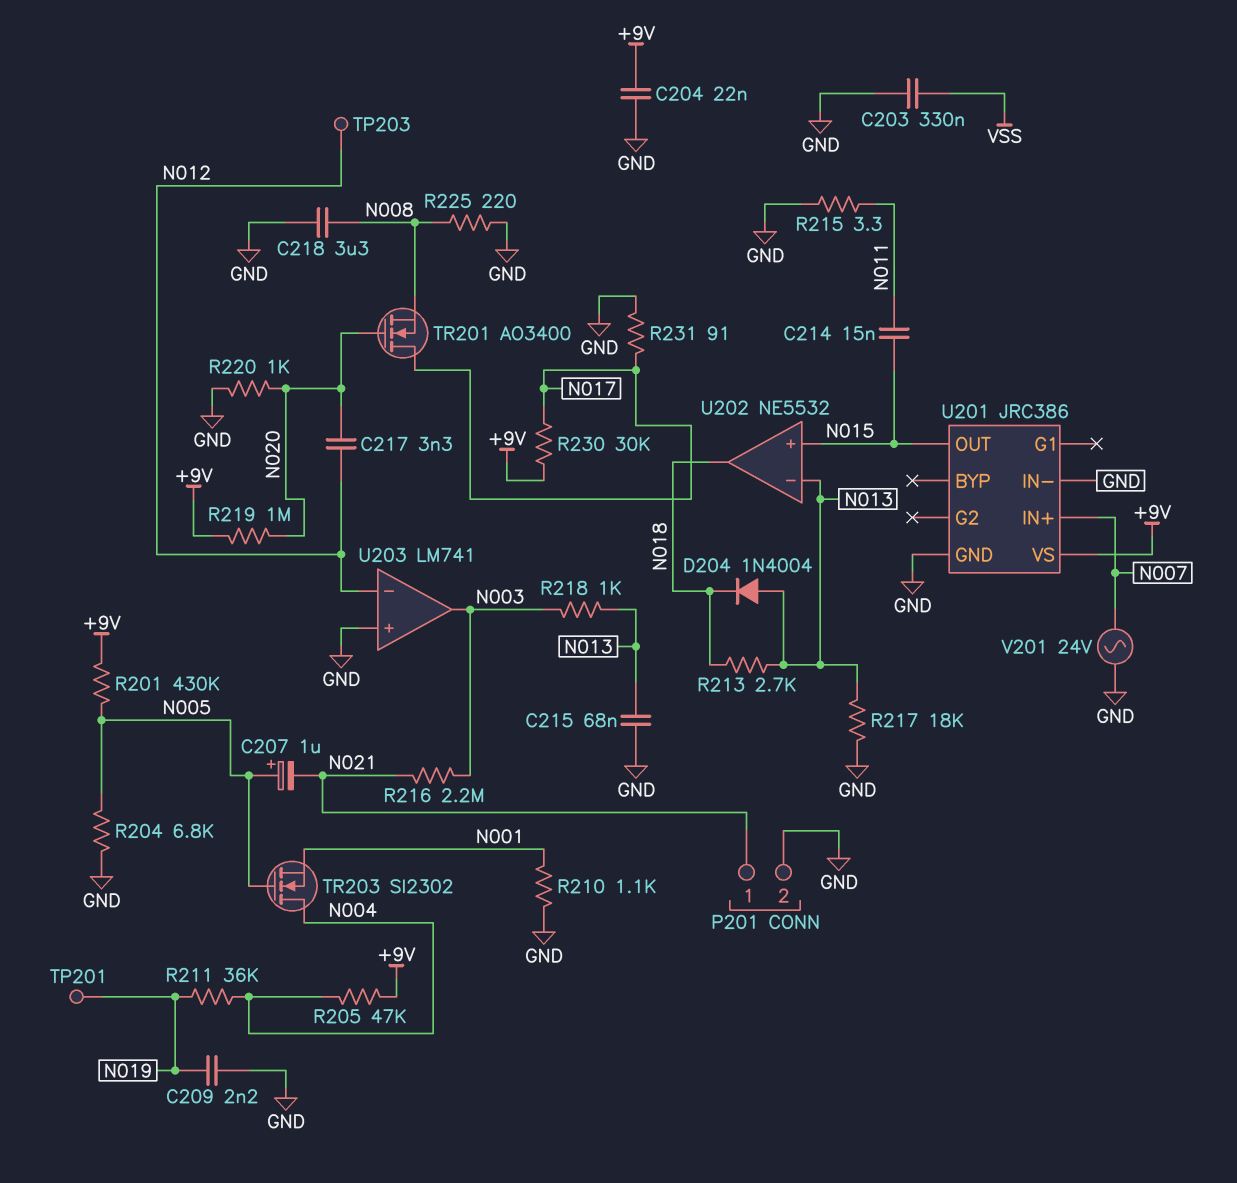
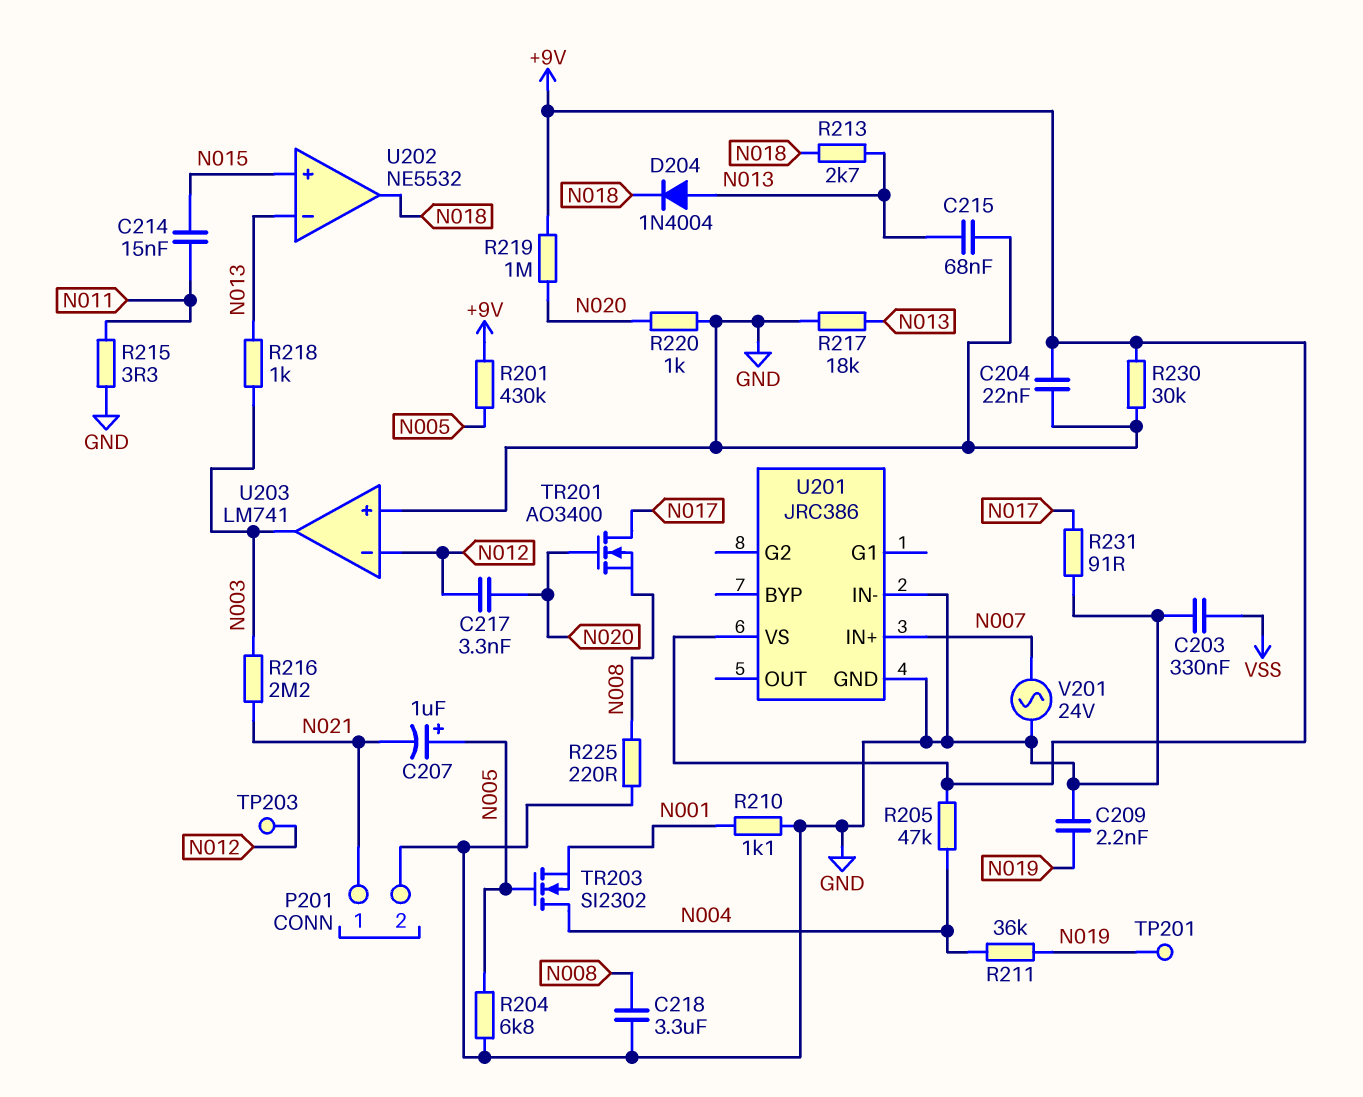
R230: 30k (+9V, N017) -> 30k (+9V, GND)
U201 pin OUT: N015 -> none

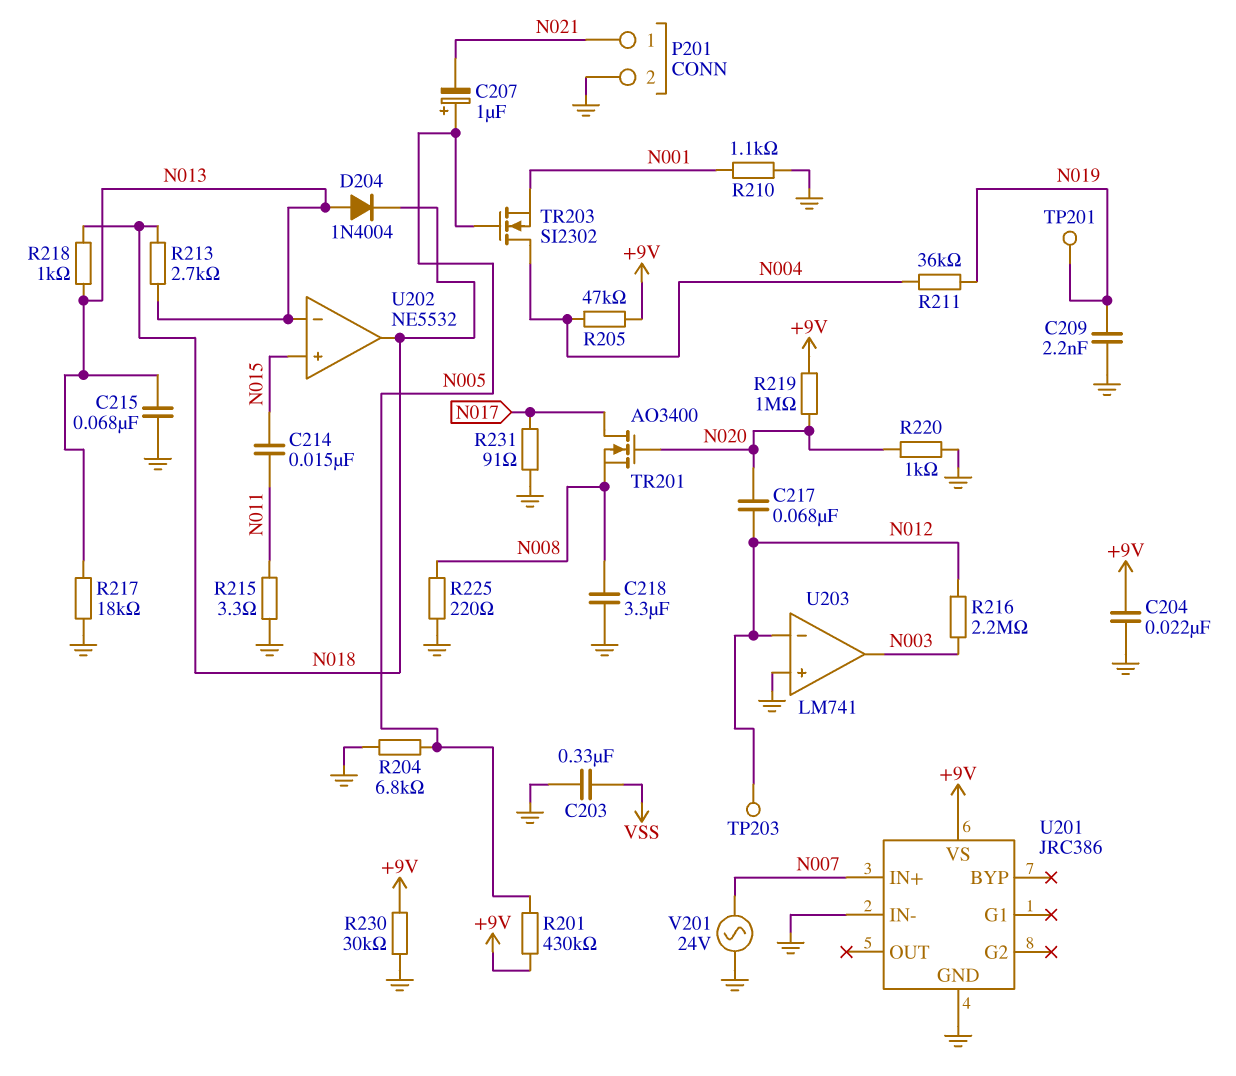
C217: 3.3nF (N012, N020) -> 68nF (N012, N020)
R216: 2.2M (N003, N021) -> 2.2M (N003, N012)
R218: 1k (N003, N013) -> 1k (N013, N018)

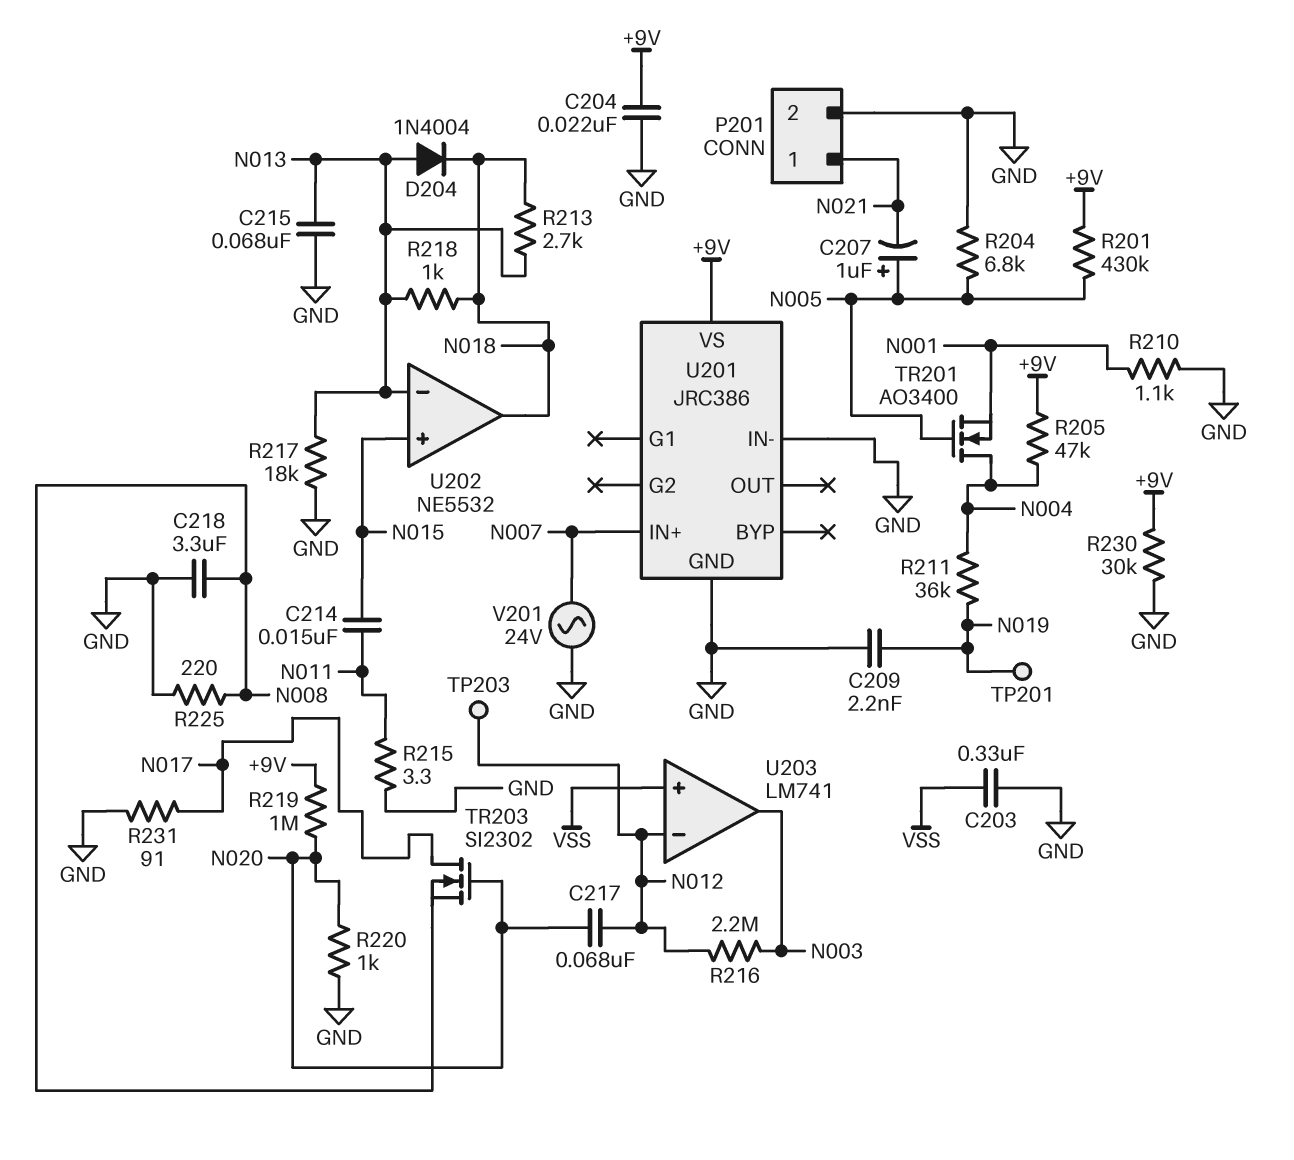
TR201: NMOS AO3400 (G N020, D N017, S N008) -> NMOS AO3400 (G N005, D N004, S N001)
TR203: NMOS SI2302 (G N005, D N004, S N001) -> NMOS SI2302 (G N020, D N017, S N008)
U203 pin in+: GND -> VSS

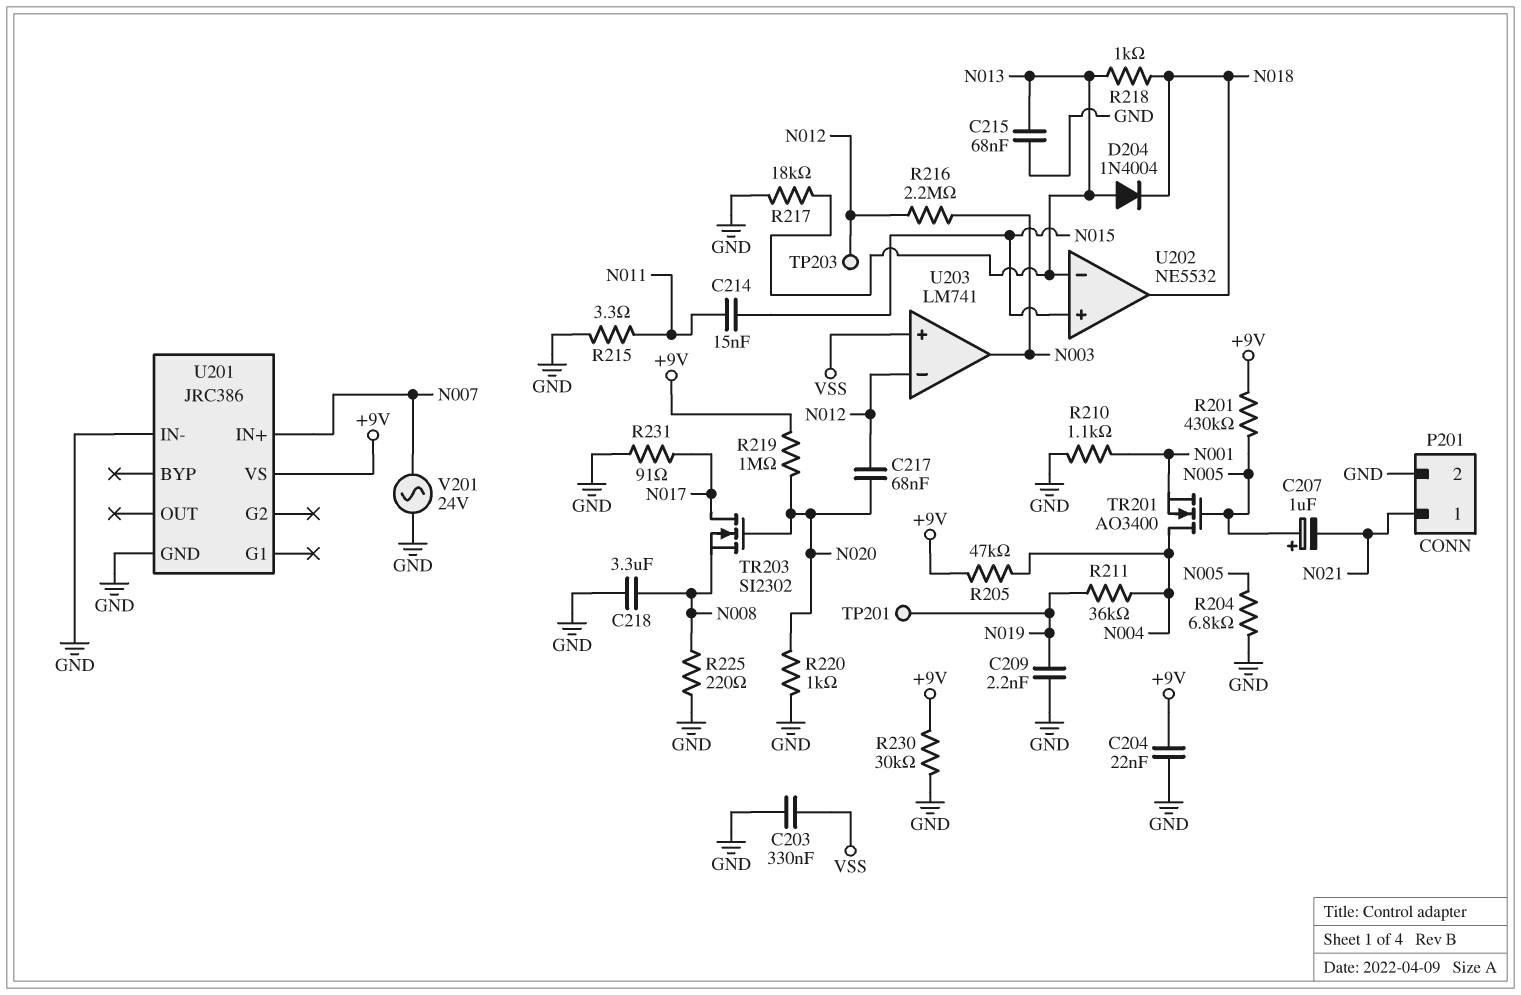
R213: 2.7k (N013, N018) -> none

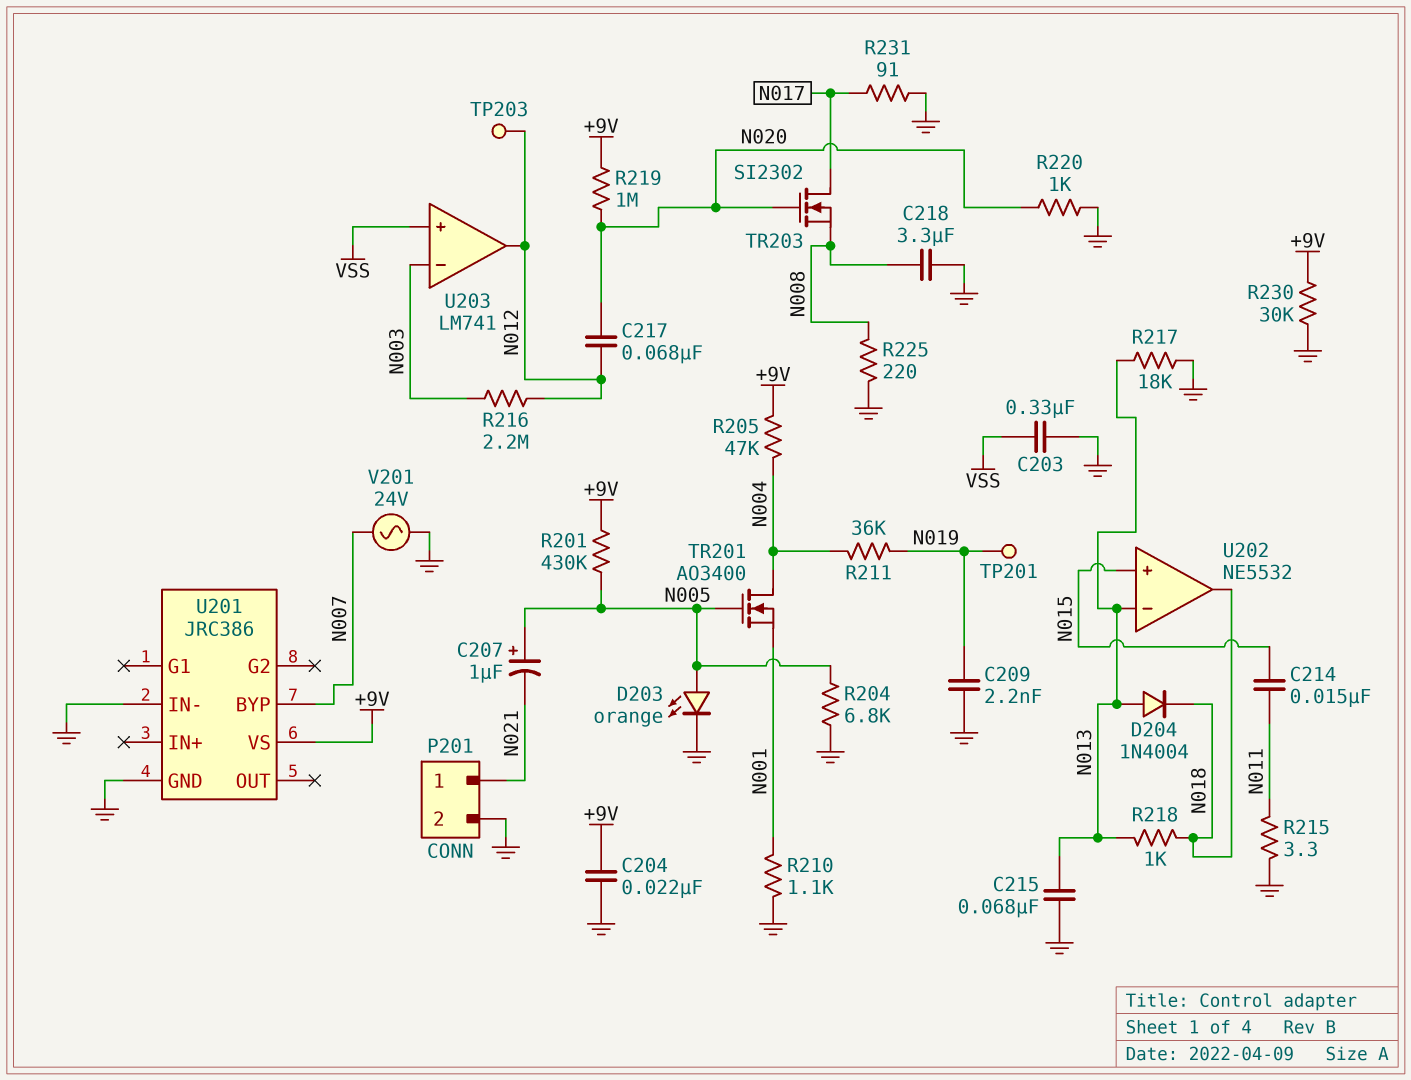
D203: none -> LED orange (A N005, K GND)
U201 pin BYP: none -> N007
U201 pin IN+: N007 -> none
U203 pin in-: N012 -> N003
U203 pin out: N003 -> N012

